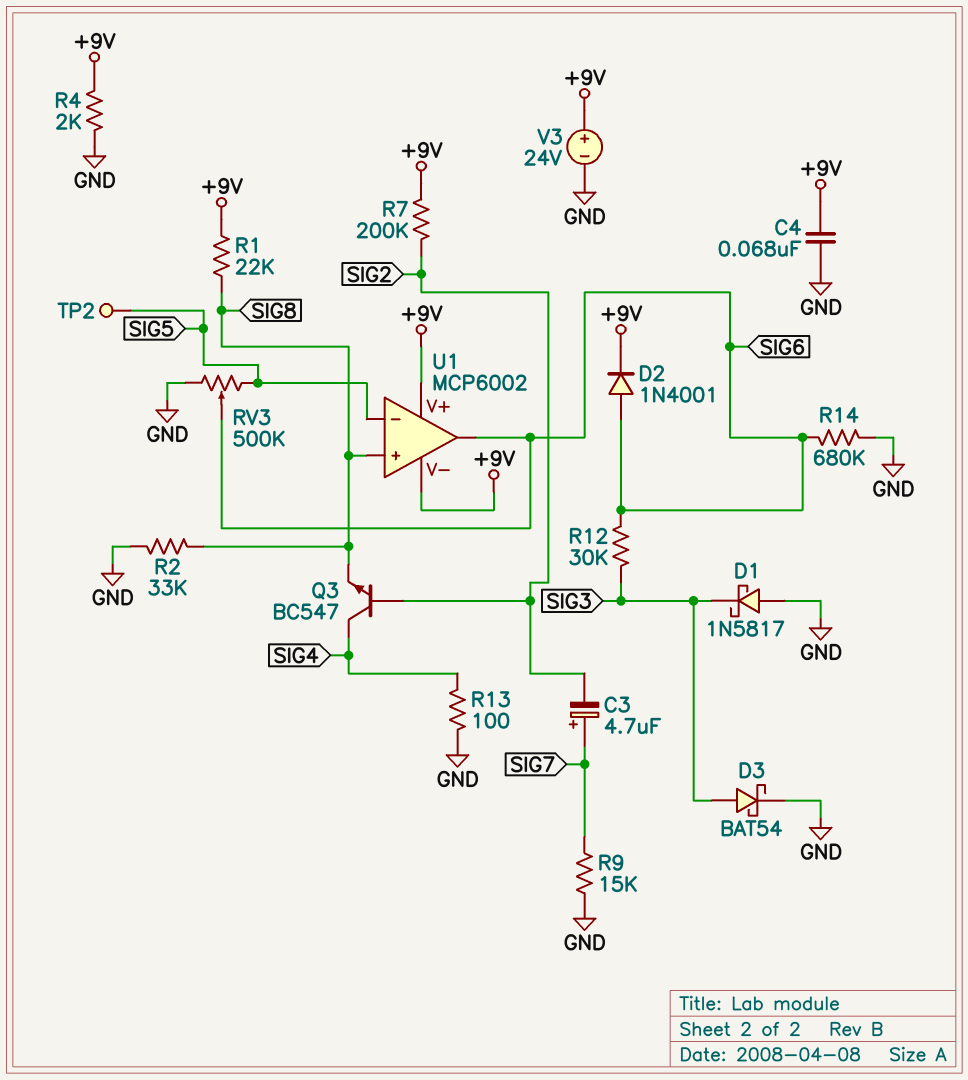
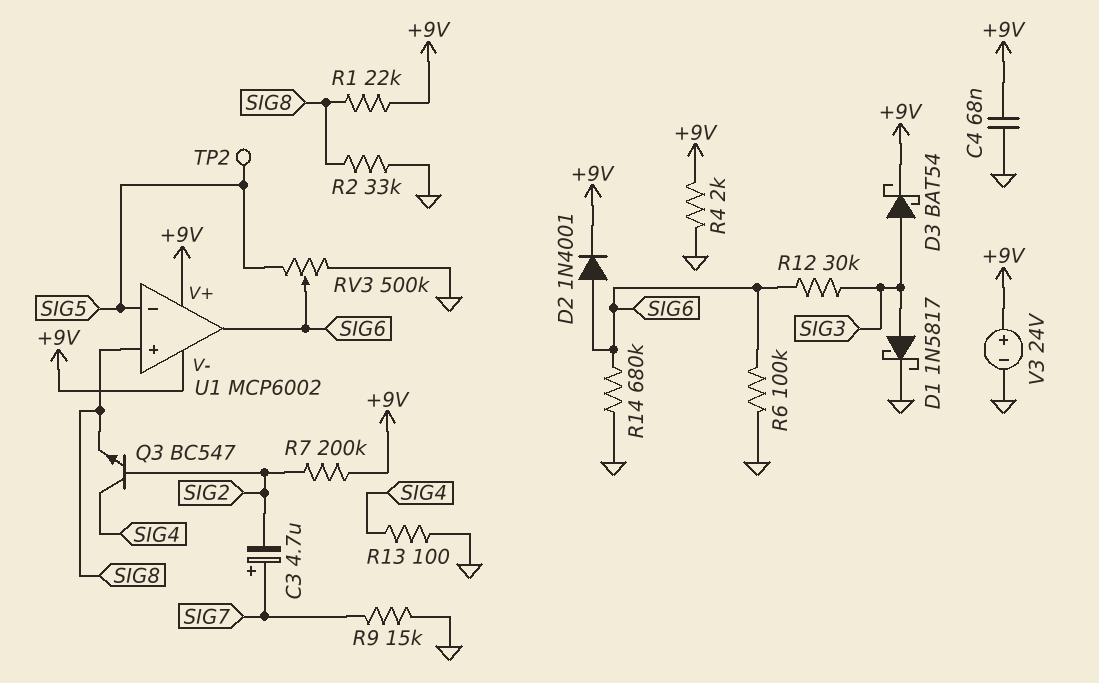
D1: schottky 1N5817 (A GND, K SIG3) -> schottky 1N5817 (A SIG3, K GND)
D3: schottky BAT54 (A SIG3, K GND) -> schottky BAT54 (A SIG3, K +9V)
R6: none -> 100k (GND, SIG6)

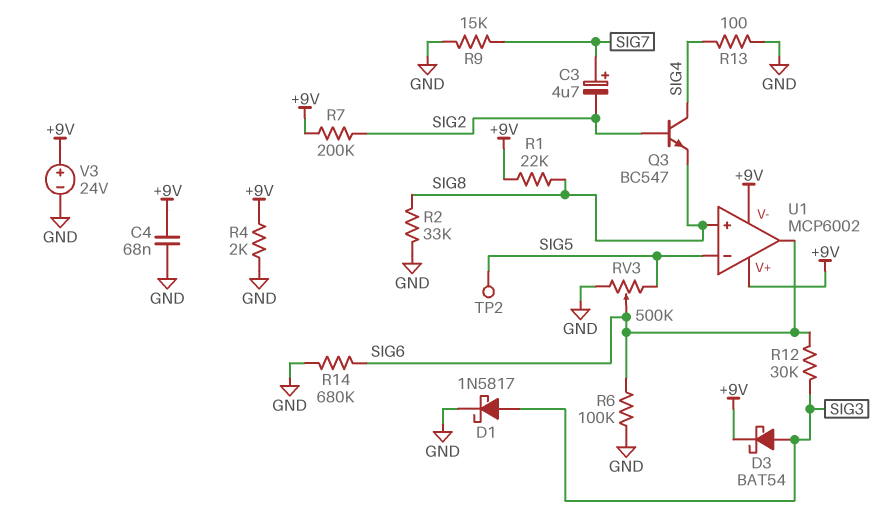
D2: diode 1N4001 (A SIG6, K +9V) -> none

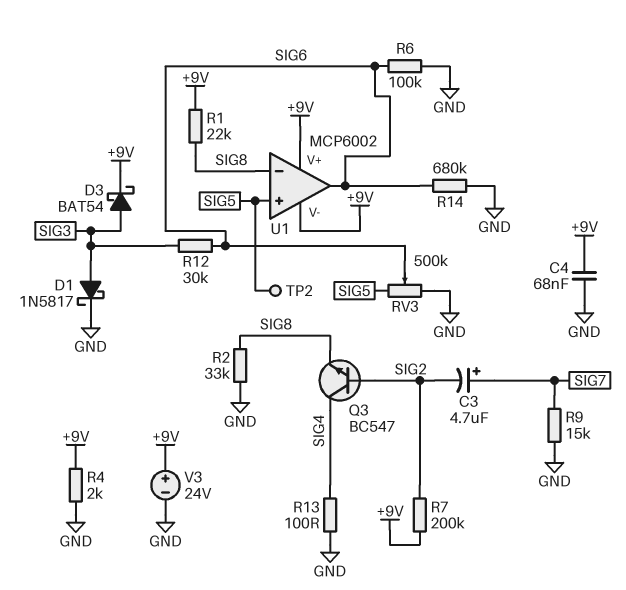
U1 pin in+: SIG8 -> SIG5
U1 pin in-: SIG5 -> SIG8

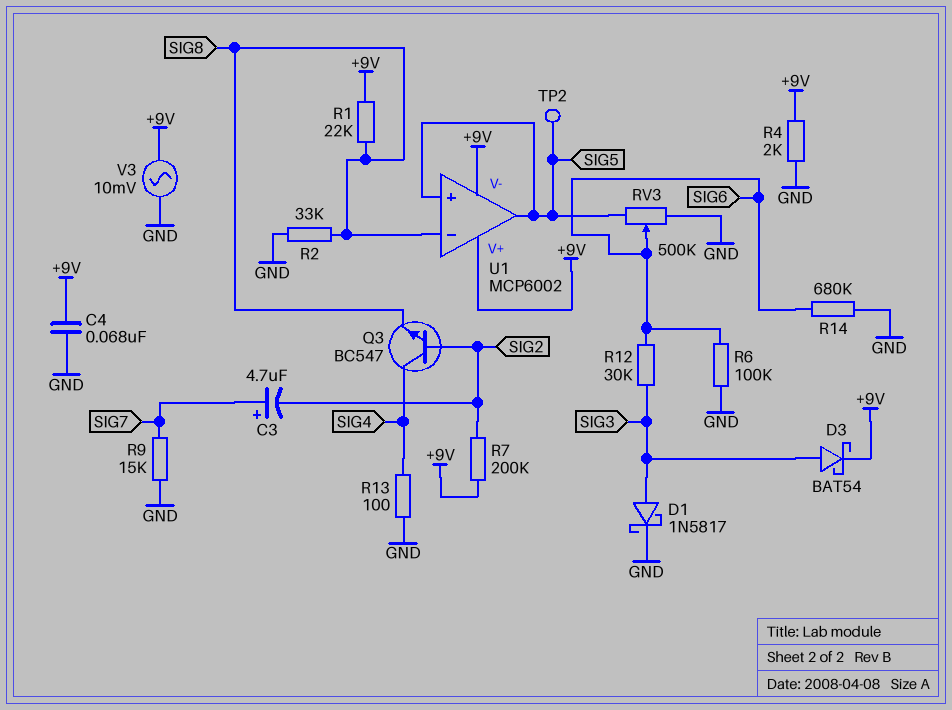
U1 pin out: SIG6 -> SIG5
V3: 24V (plus +9V, minus GND) -> AC 10mV (+9V, GND)

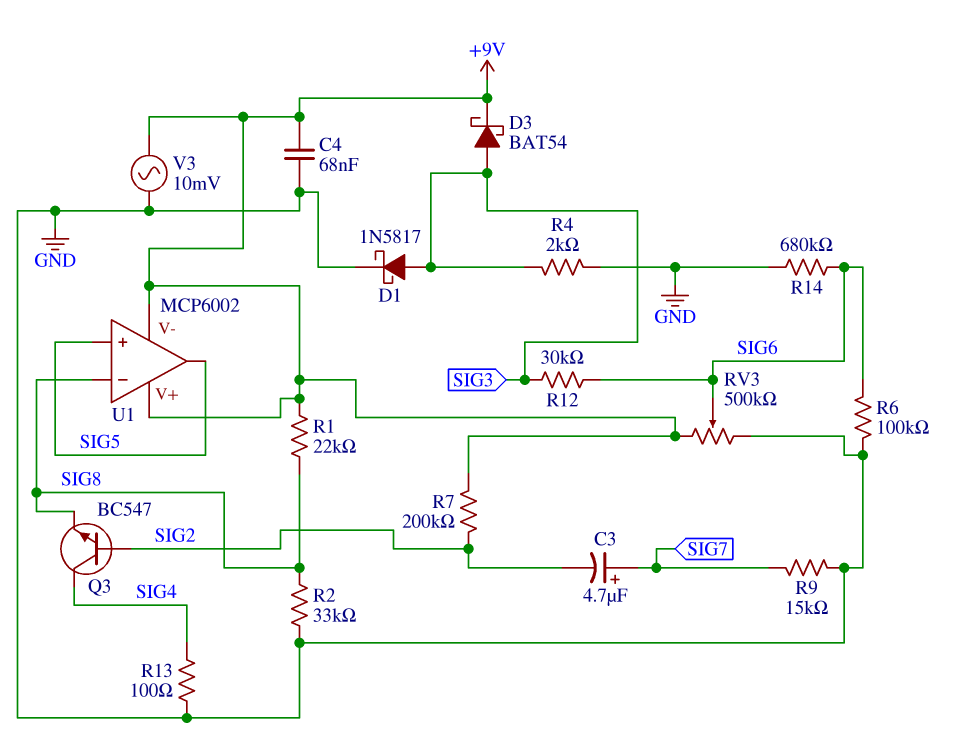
R4: 2k (+9V, GND) -> 2k (GND, SIG3)
RV3: 500k (GND, SIG5, wiper SIG6) -> 500k (+9V, GND, wiper SIG6)
TP2: test point (SIG5) -> none

